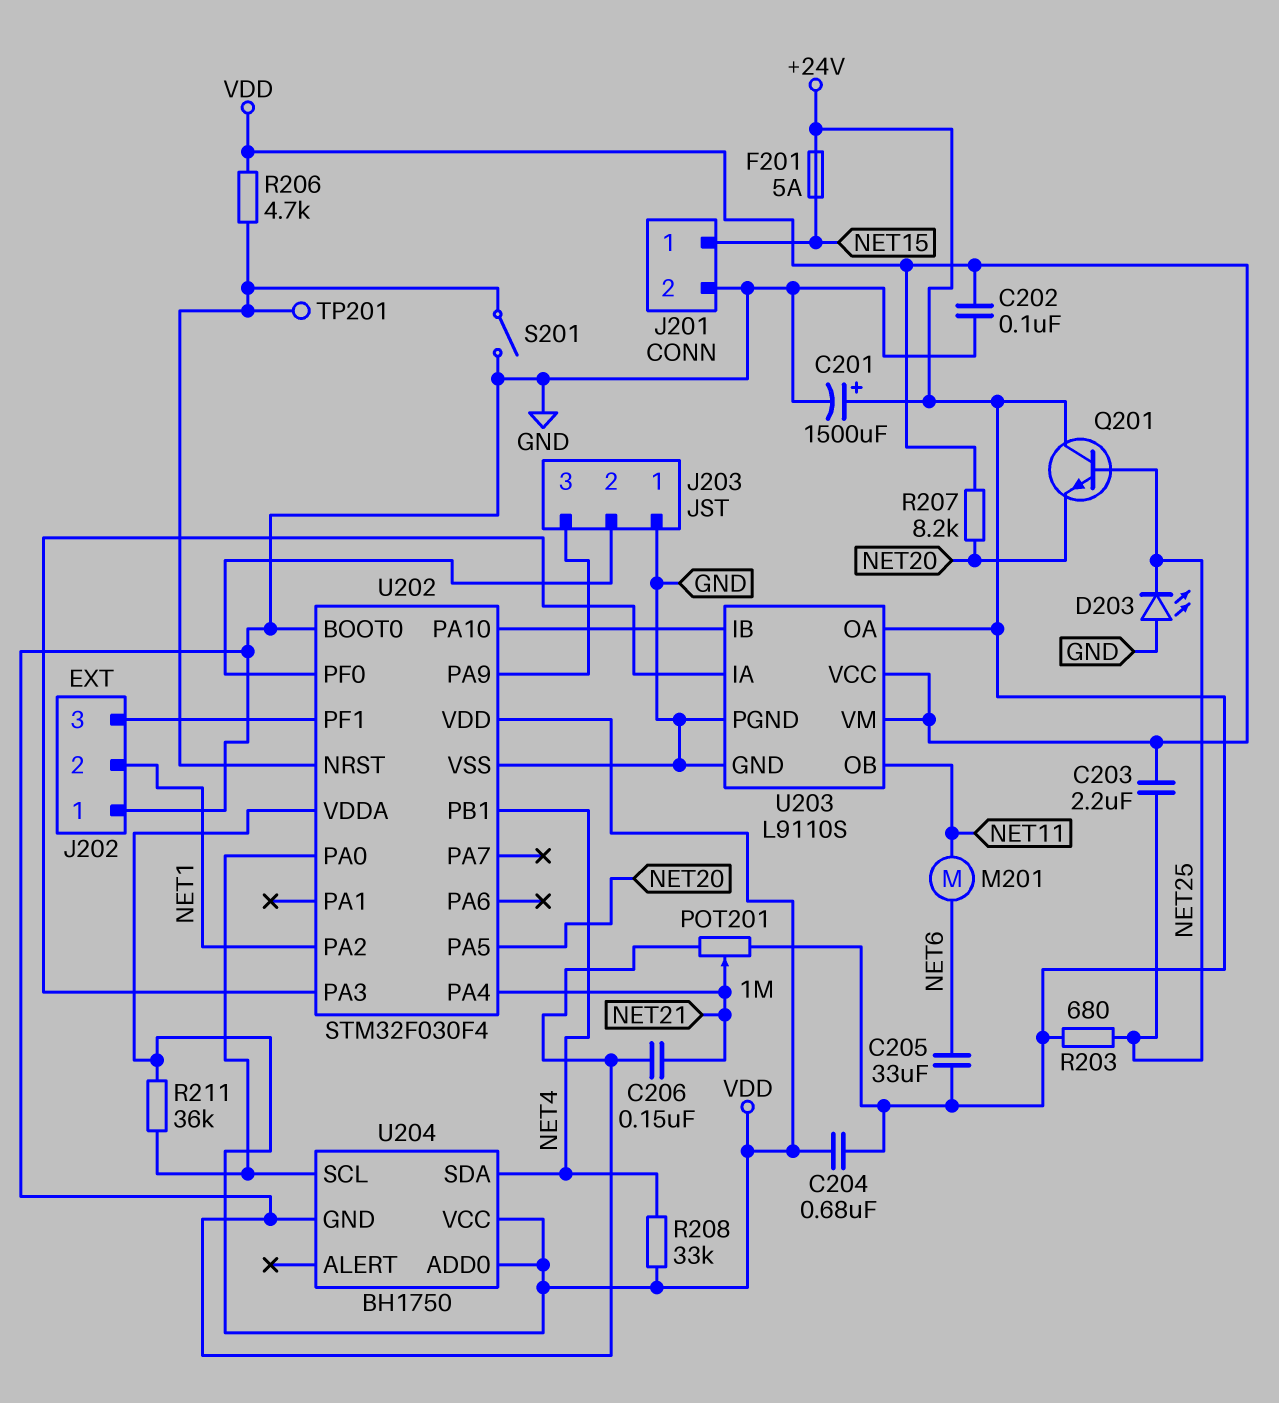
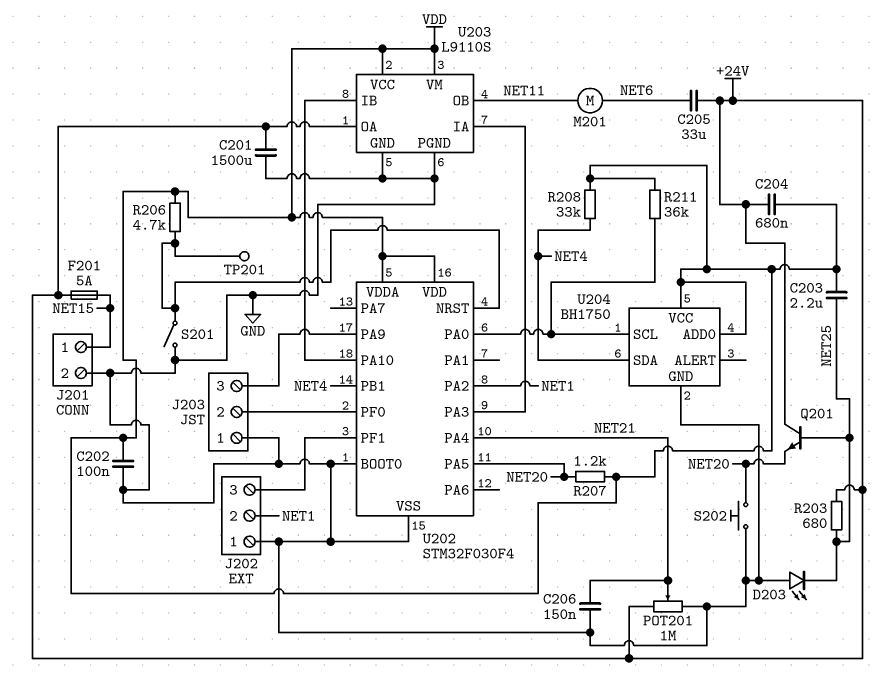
C201: 1500uF (plus +24V, minus GND) -> 1500uF (+24V, GND)
R207: 8.2k (NET20, VDD) -> 1.2k (NET20, VDD)
S202: none -> button (GND, NET20)

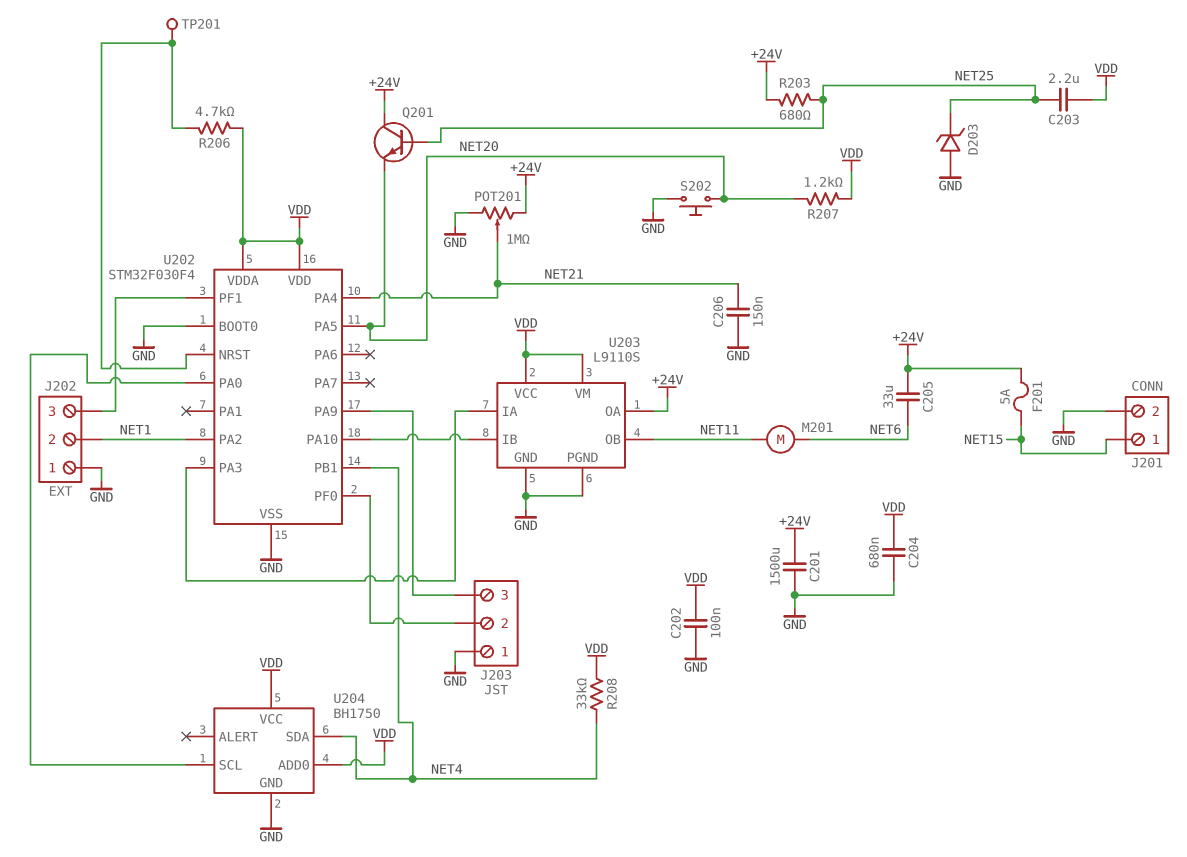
C204: 680nF (+24V, VDD) -> 680nF (GND, VDD)
D203: LED (A GND, K NET25) -> zener (A GND, K NET25)
R211: 36k (U202/PA0, VDD) -> none
S201: switch (GND, U202/NRST) -> none

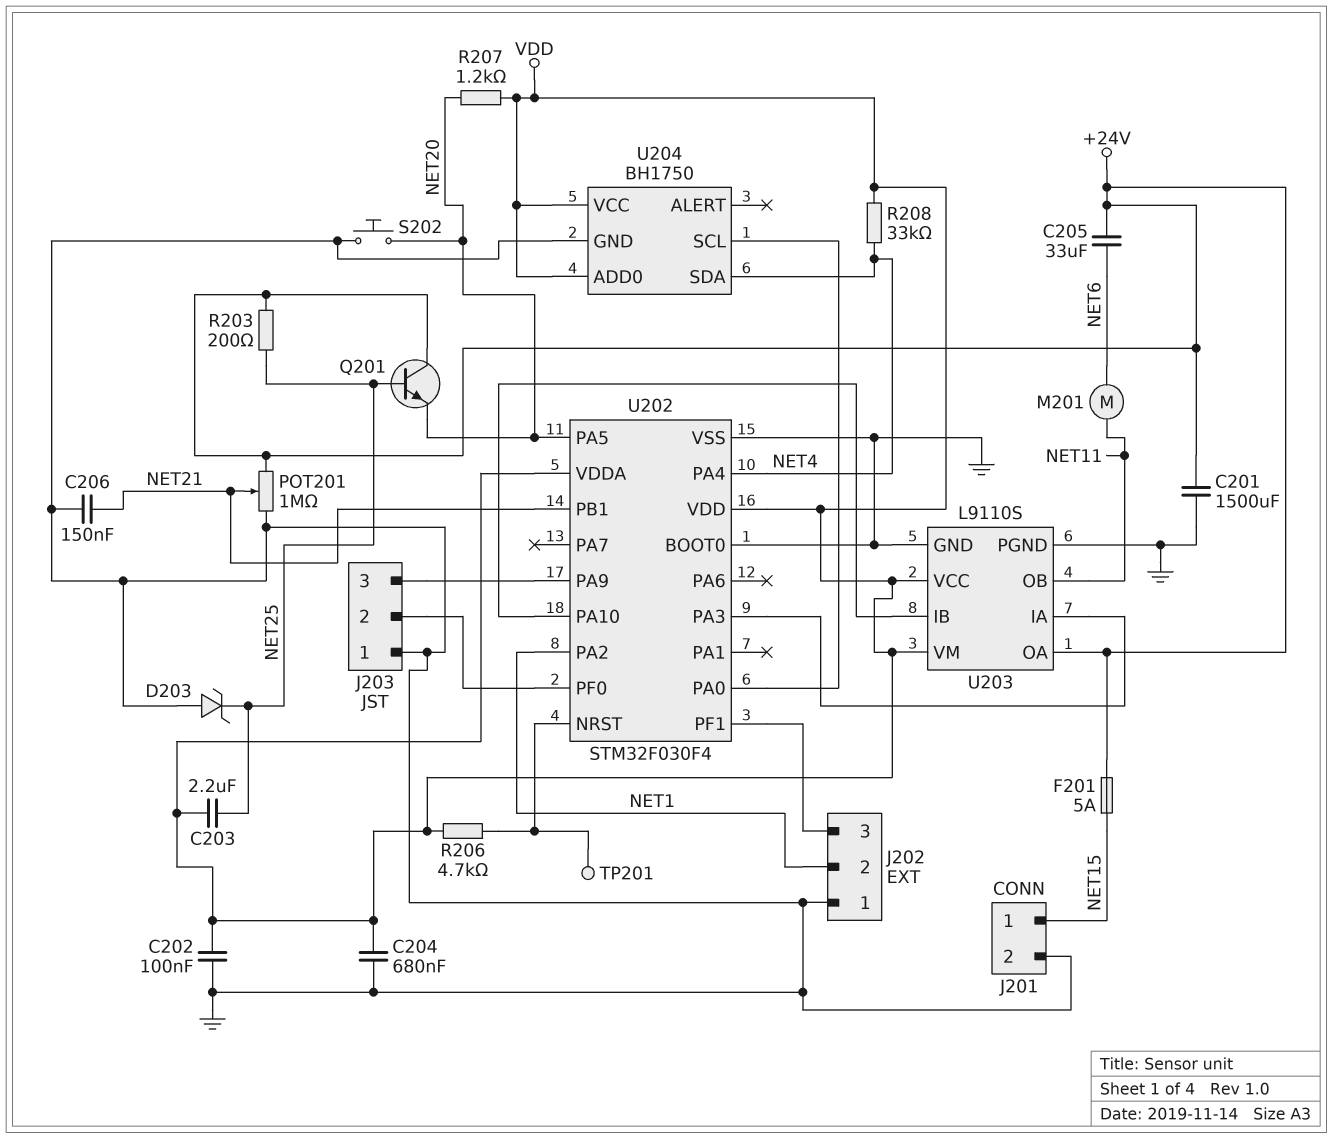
R203: 680 (+24V, NET25) -> 200 (+24V, NET25)
U202 pin PA4: NET21 -> NET4
U202 pin PB1: NET4 -> NET21

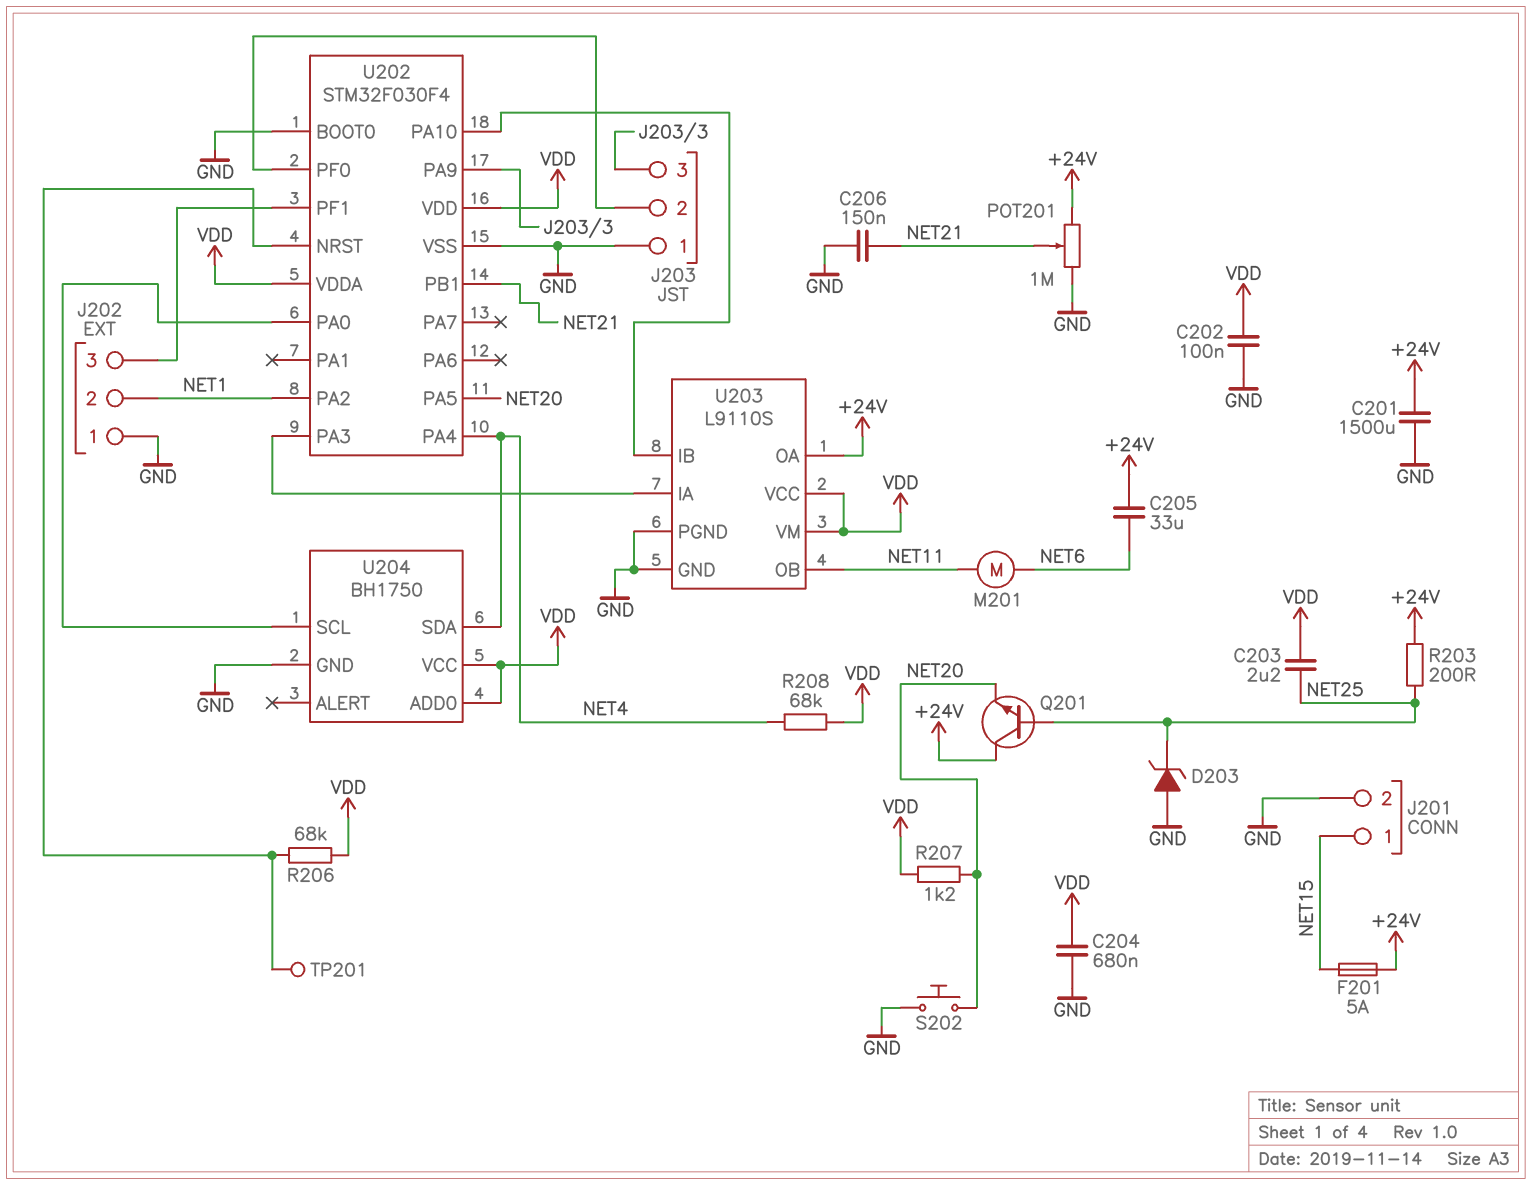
R206: 4.7k (U202/NRST, VDD) -> 68k (U202/NRST, VDD)
R208: 33k (NET4, VDD) -> 68k (NET4, VDD)

